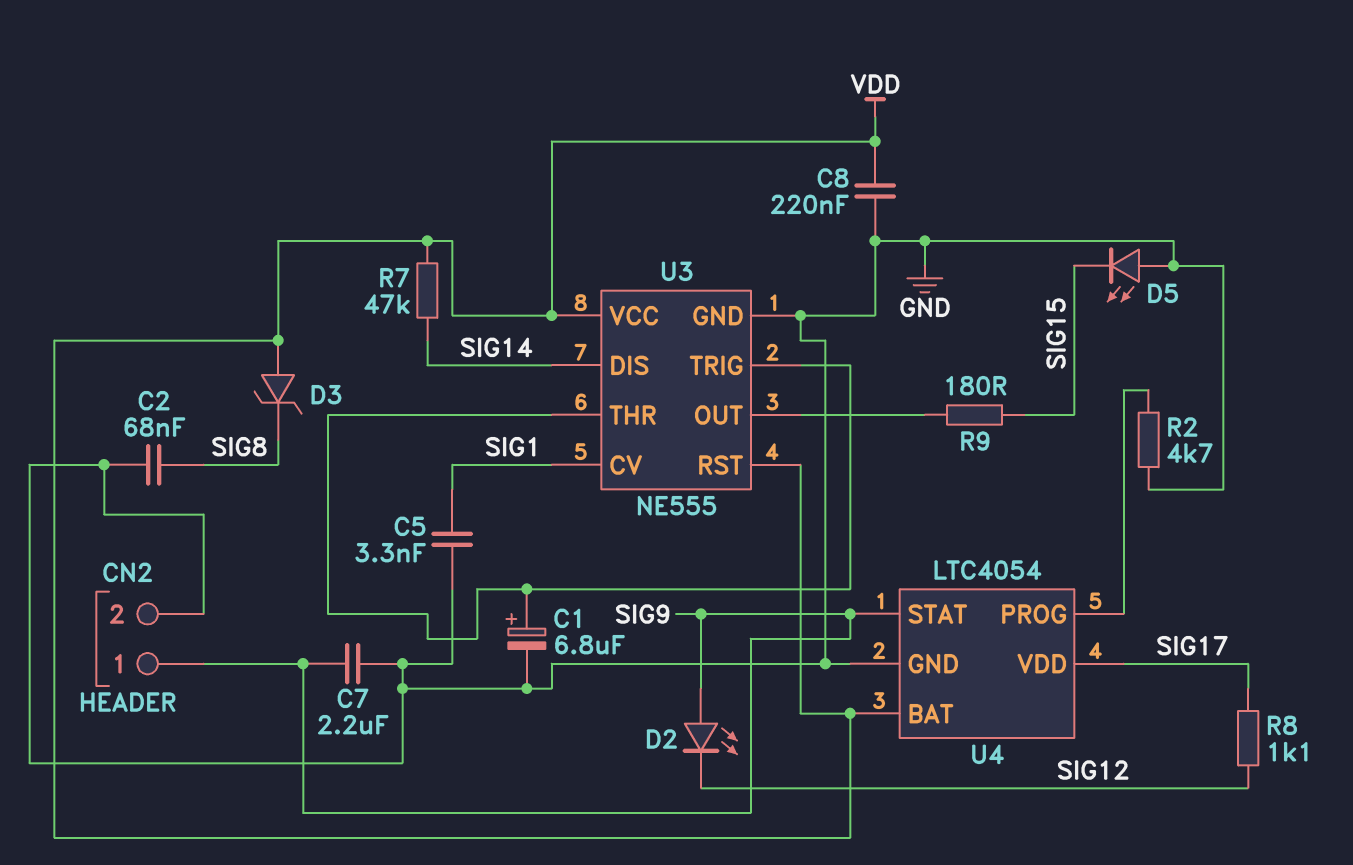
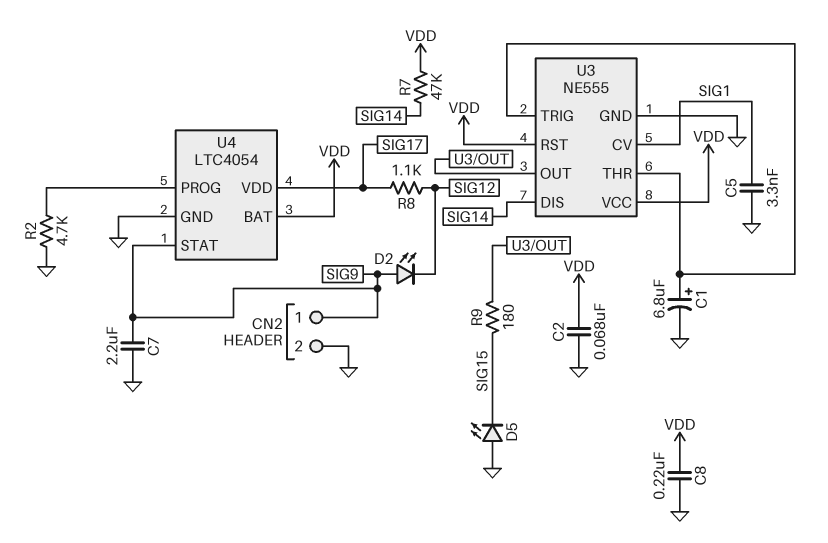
C2: 68nF (GND, SIG8) -> 68nF (GND, VDD)
D3: zener (A VDD, K SIG8) -> none

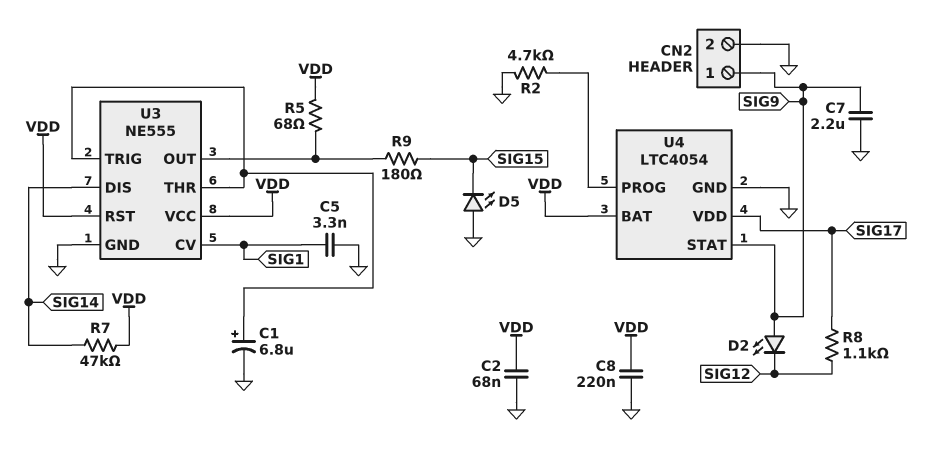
R5: none -> 68 (U3/OUT, VDD)

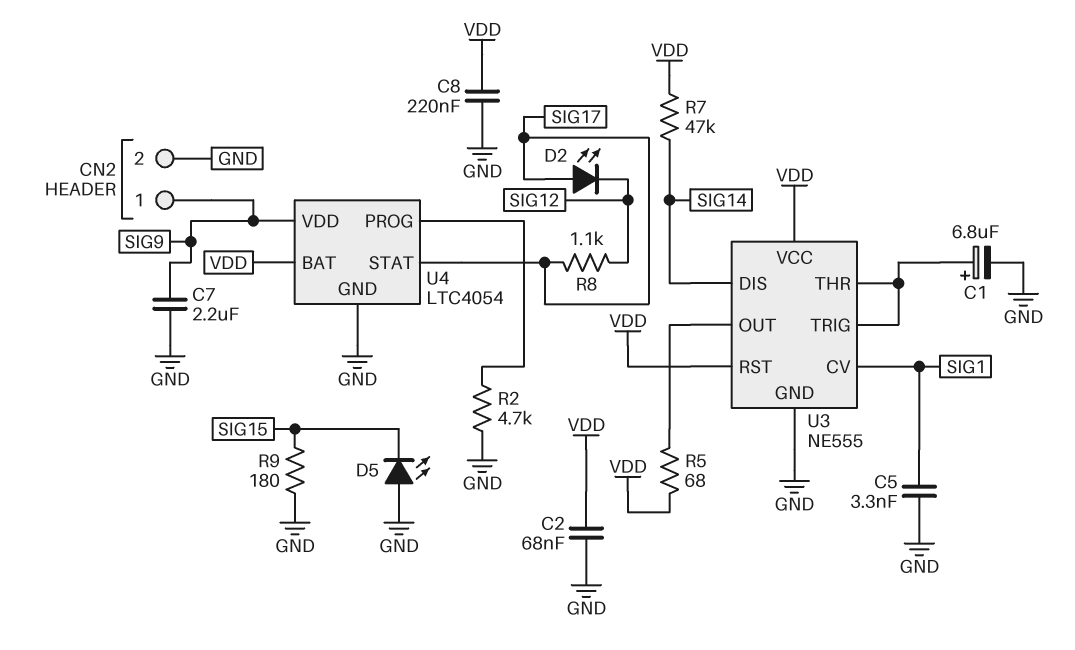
D2: LED (A SIG9, K SIG12) -> LED (A SIG17, K SIG12)
R9: 180 (SIG15, U3/OUT) -> 180 (GND, SIG15)
U4 pin STAT: SIG9 -> SIG17
U4 pin VDD: SIG17 -> SIG9

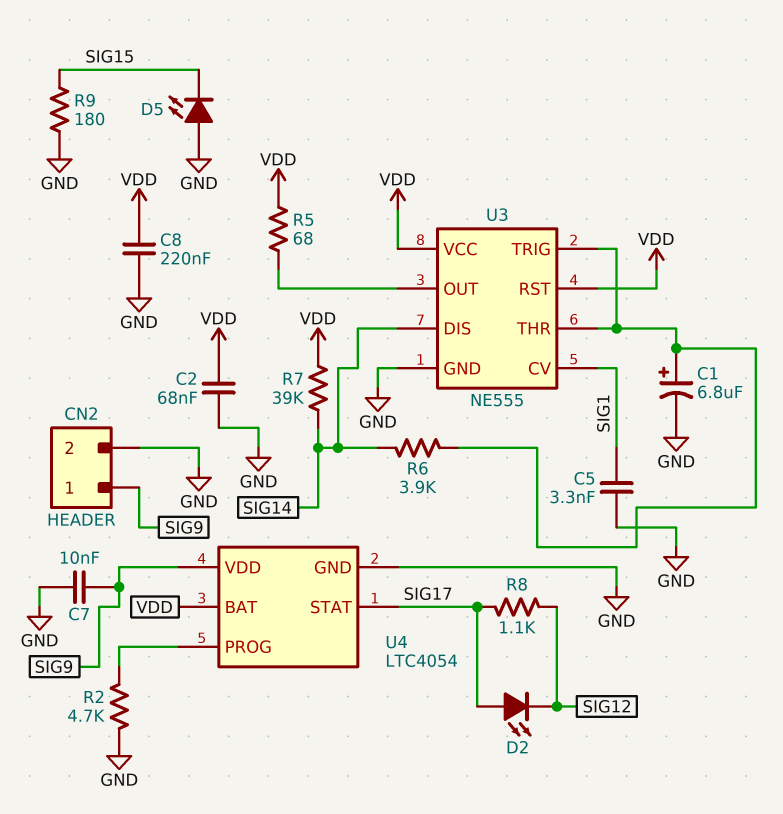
C7: 2.2uF (GND, SIG9) -> 10nF (GND, SIG9)
R6: none -> 3.9k (SIG14, U3/THR)
R7: 47k (SIG14, VDD) -> 39k (SIG14, VDD)

